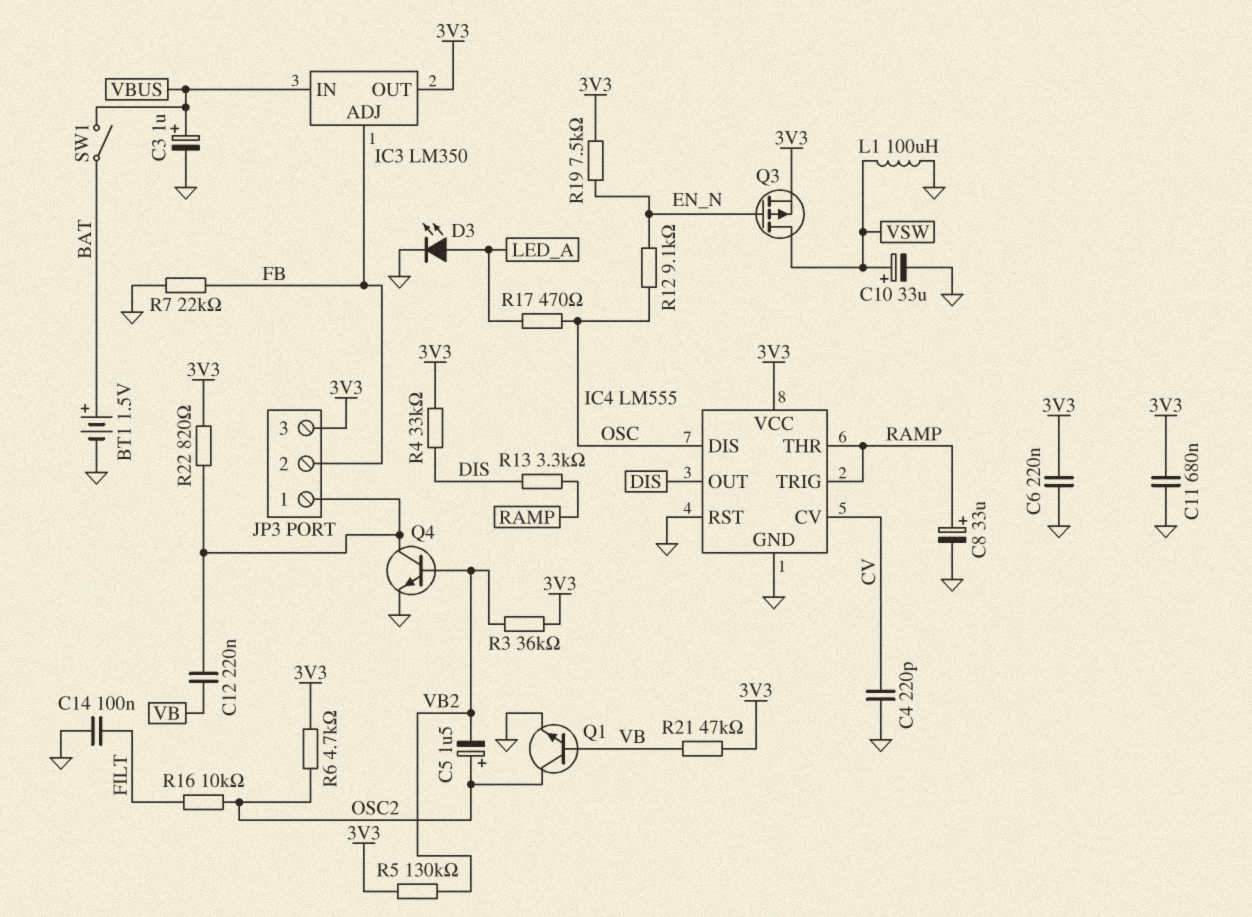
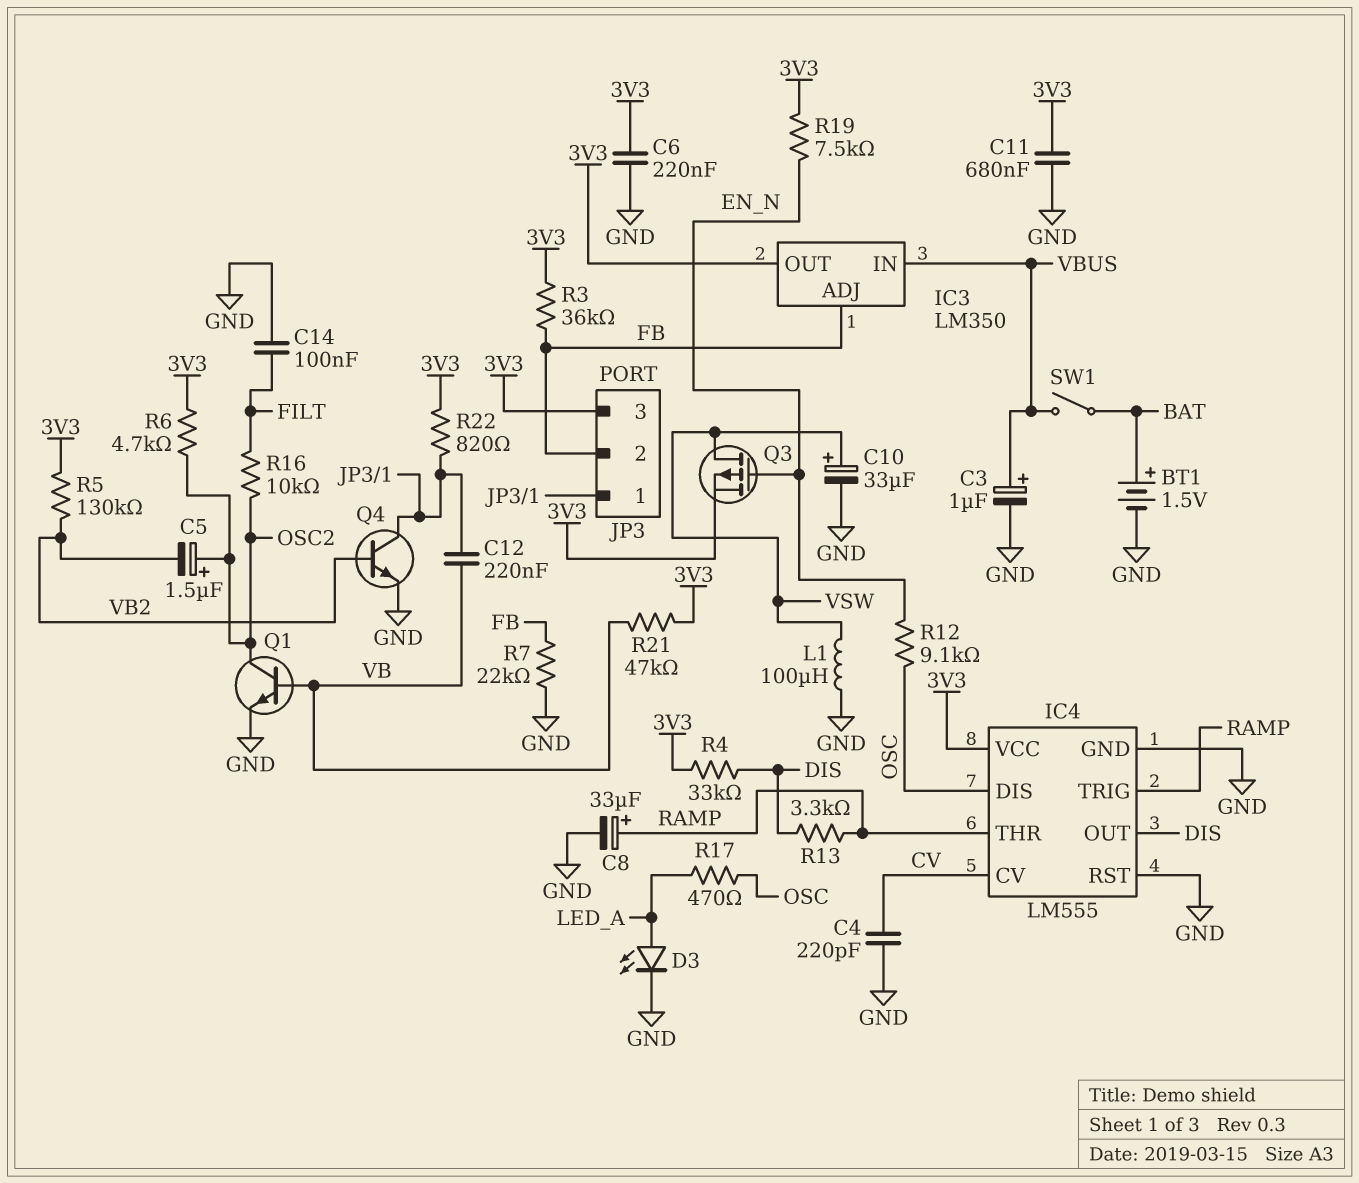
R3: 36k (3V3, VB2) -> 36k (3V3, FB)

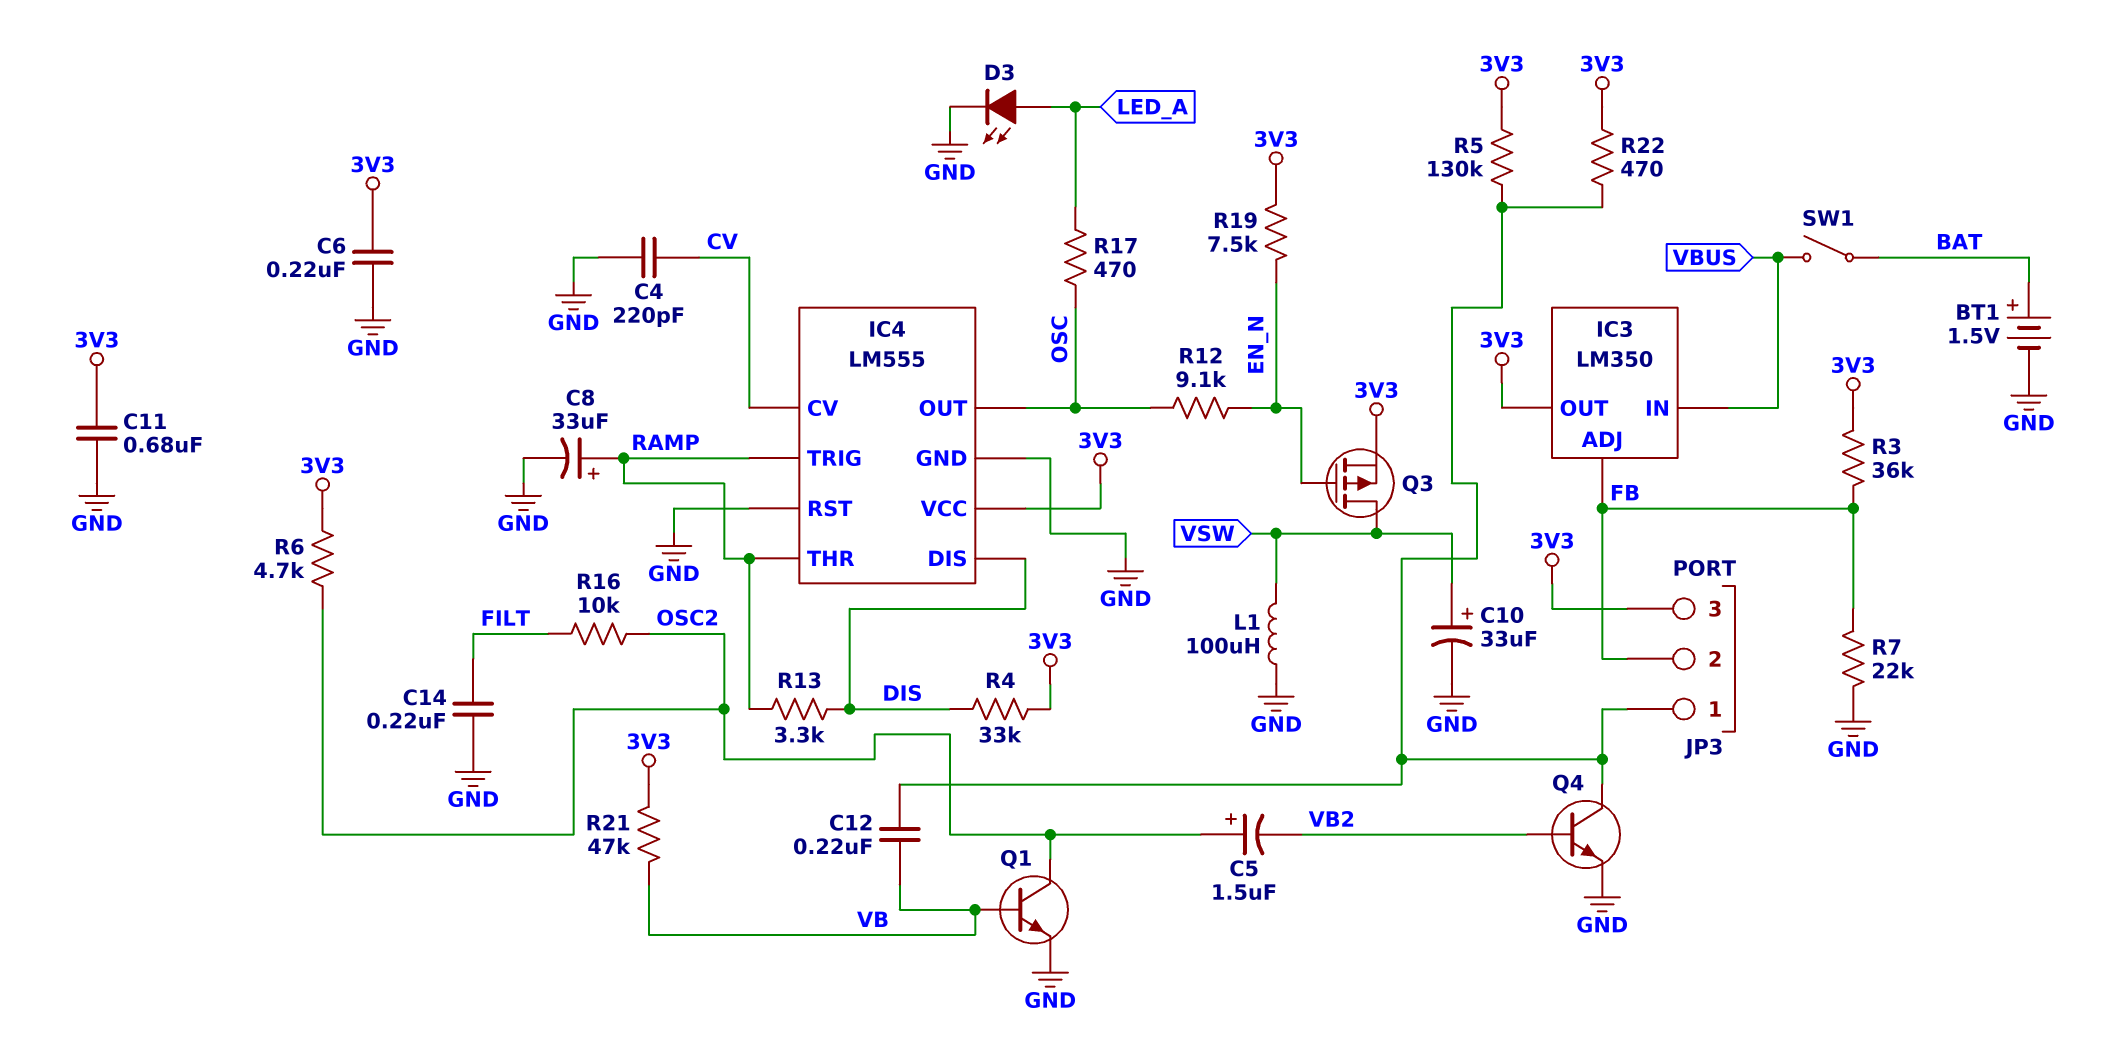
C3: 1uF (plus VBUS, minus GND) -> none
C14: 100nF (FILT, GND) -> 220nF (FILT, GND)
IC4 pin DIS: OSC -> DIS
IC4 pin OUT: DIS -> OSC
R5: 130k (3V3, VB2) -> 130k (3V3, JP3/1)
R22: 820 (3V3, JP3/1) -> 470 (3V3, JP3/1)

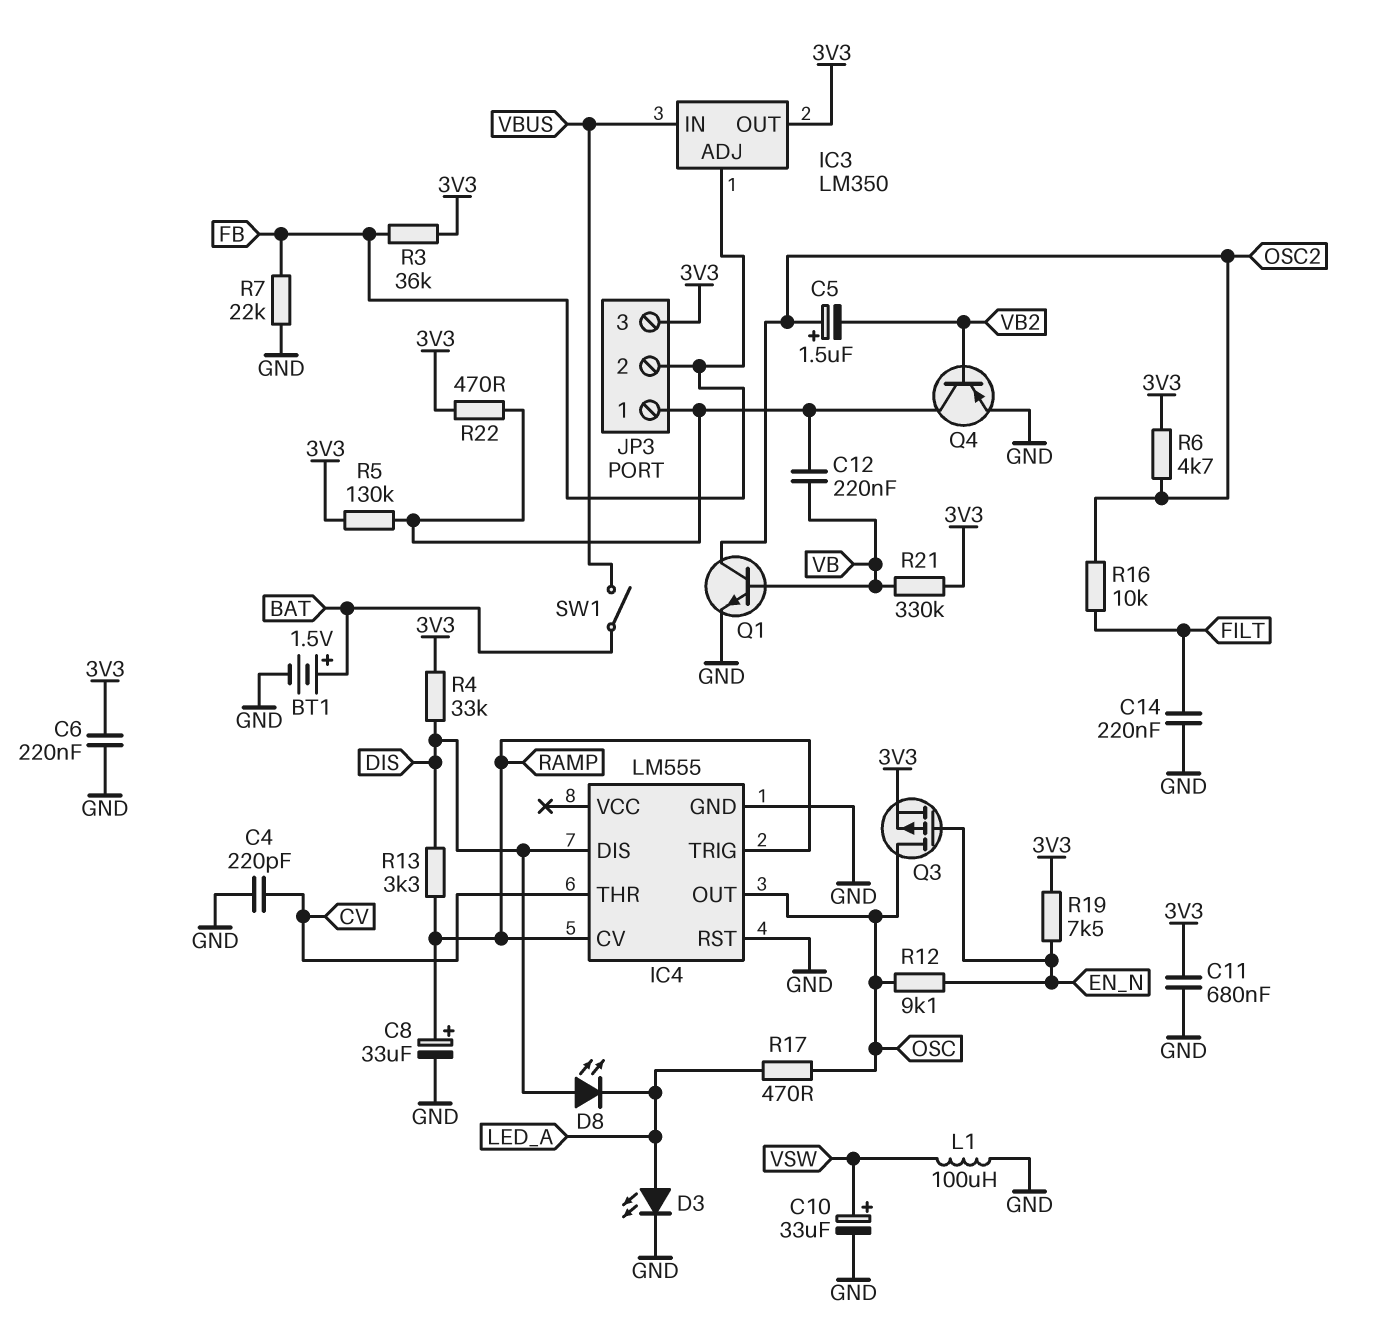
D8: none -> LED (A DIS, K LED_A)
IC4 pin CV: CV -> RAMP
IC4 pin THR: RAMP -> CV
IC4 pin VCC: 3V3 -> none
Q3: PMOS (G EN_N, D VSW, S 3V3) -> PMOS (G EN_N, D OSC, S 3V3)
Q4: NPN (B VB2, C JP3/1, E GND) -> PNP (B VB2, C JP3/1, E GND)
R21: 47k (3V3, VB) -> 330k (3V3, VB)

